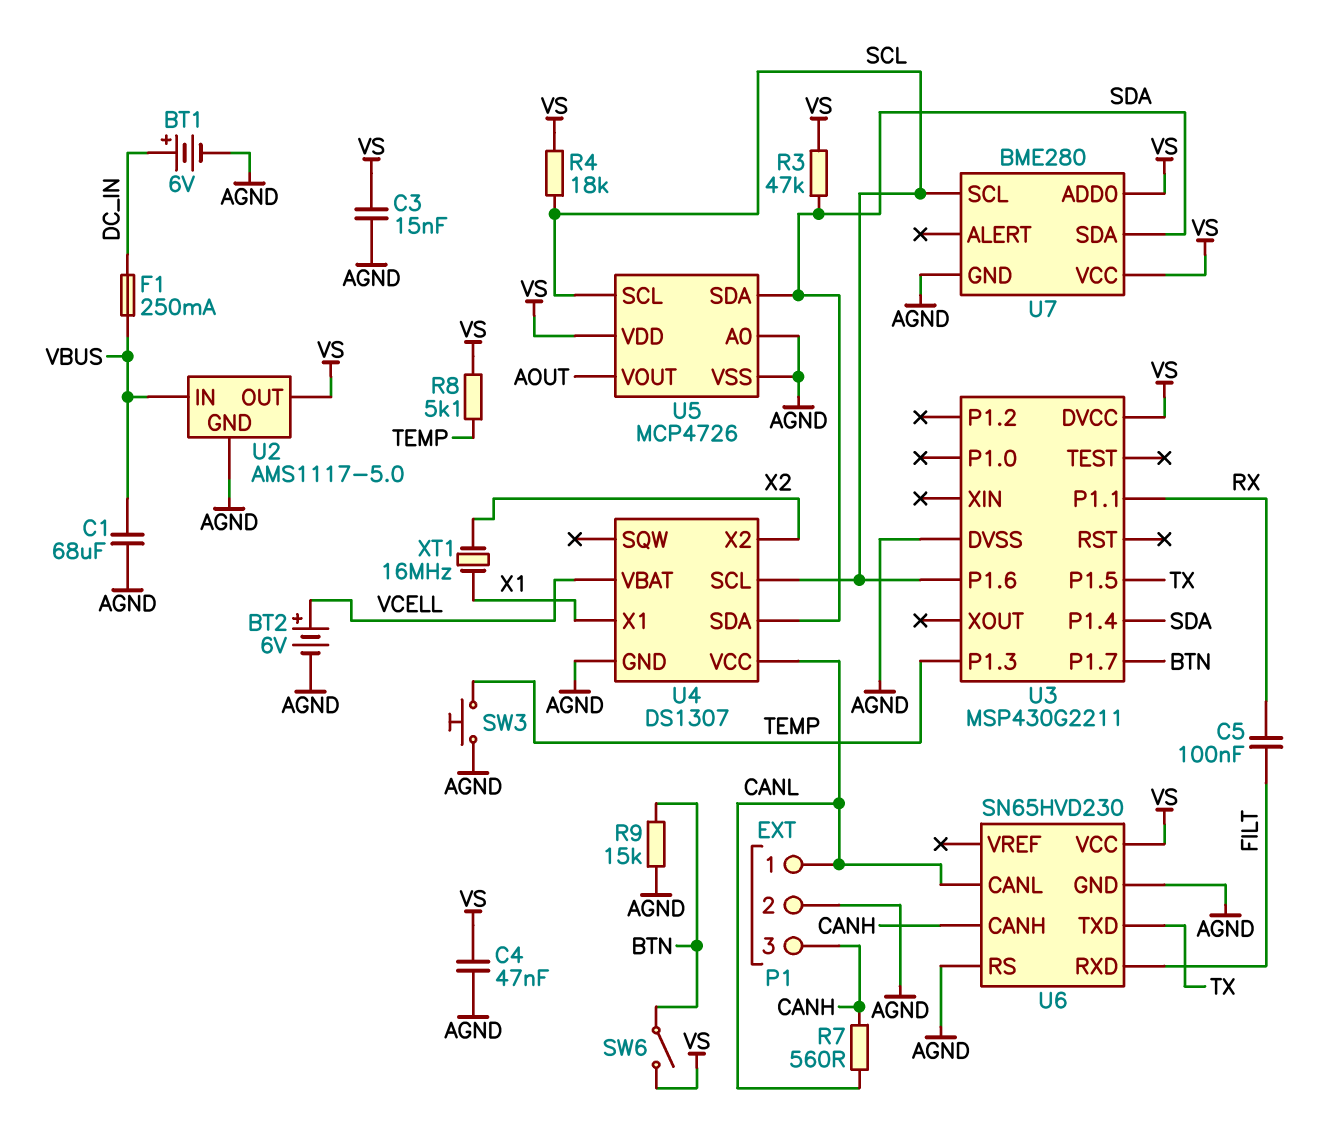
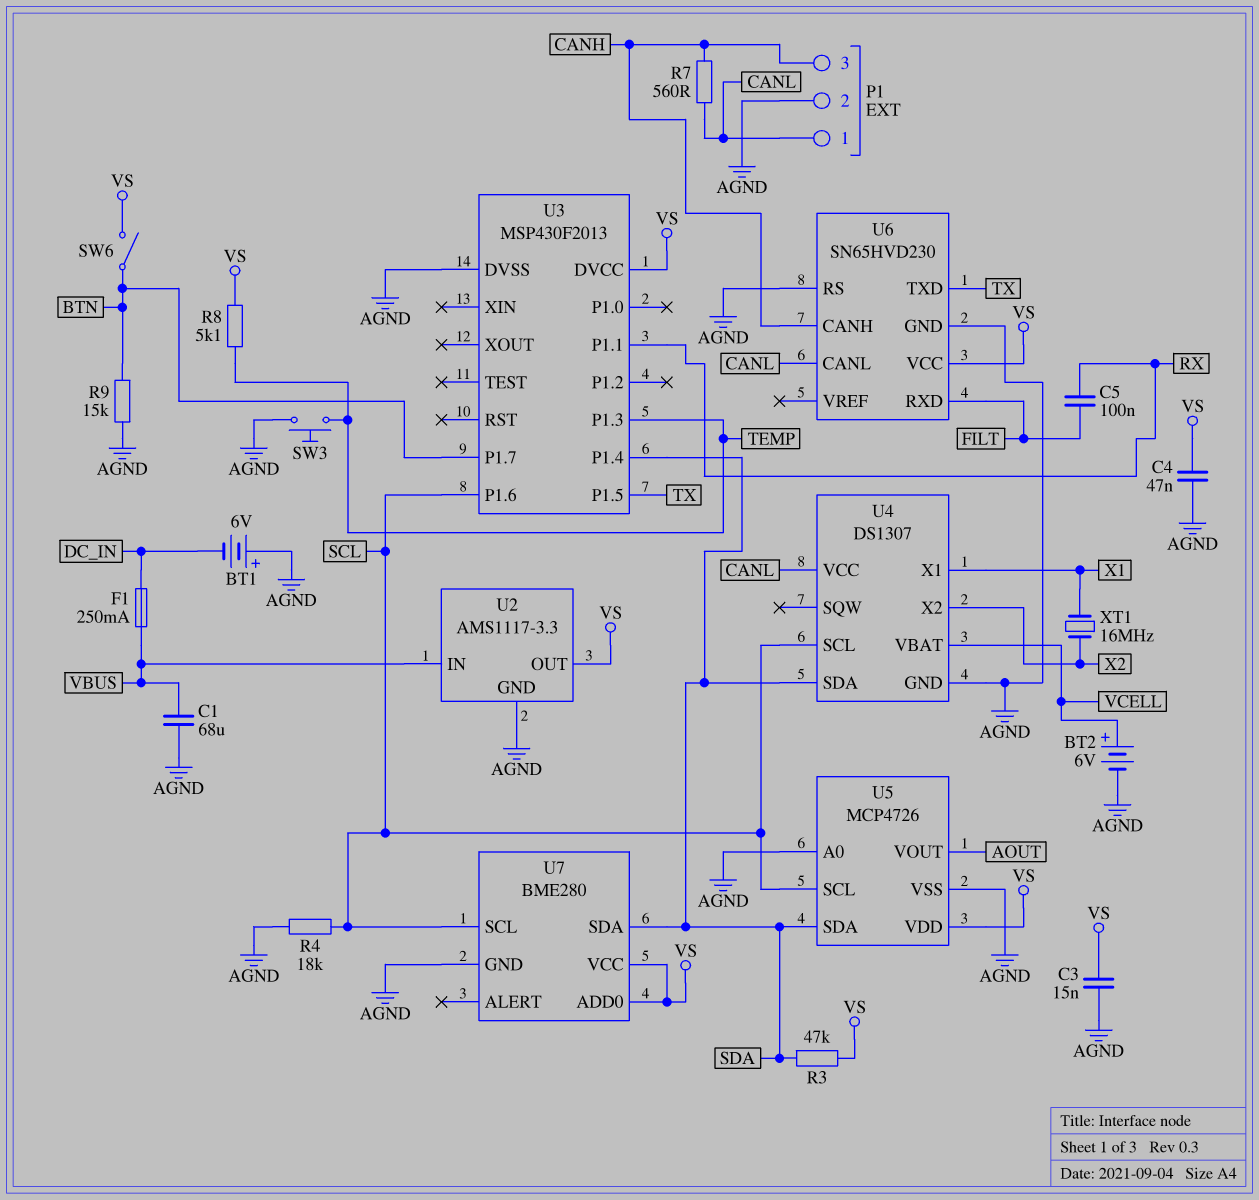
BT1: 6V (plus DC_IN, minus AGND) -> 6V (plus AGND, minus DC_IN)
R4: 18k (SCL, VS) -> 18k (AGND, SCL)
U2: AMS1117-5.0 -> AMS1117-3.3
U3: MSP430G2211 -> MSP430F2013

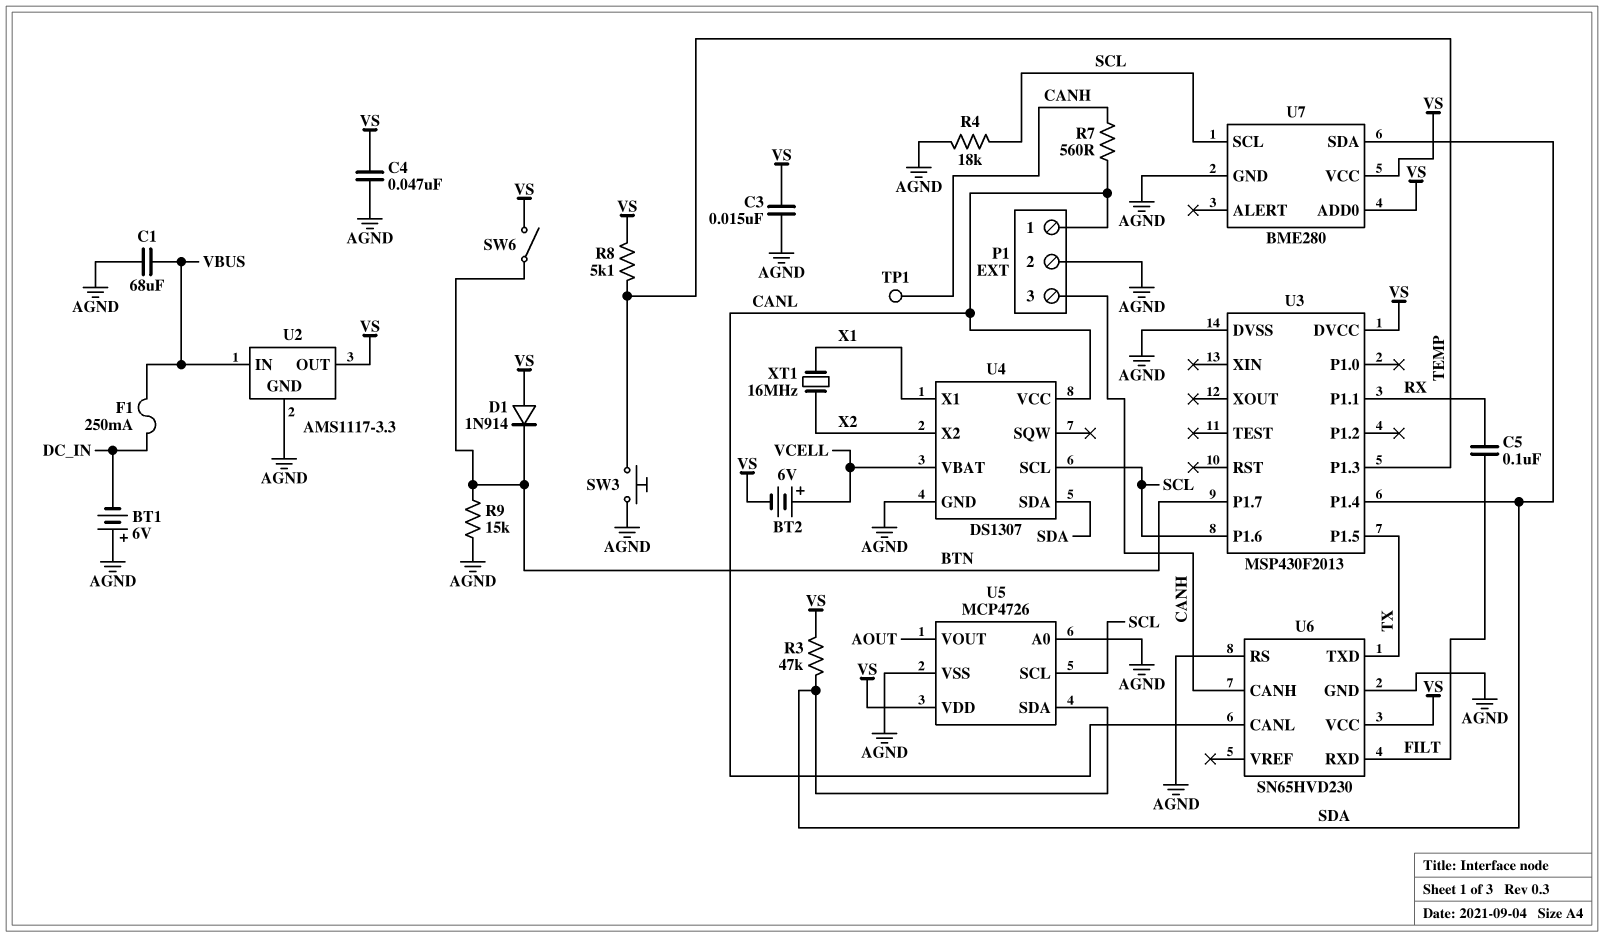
BT2: 6V (plus VCELL, minus AGND) -> 6V (plus VCELL, minus VS)
D1: none -> diode 1N914 (A VS, K BTN)
TP1: none -> test point (CANH)

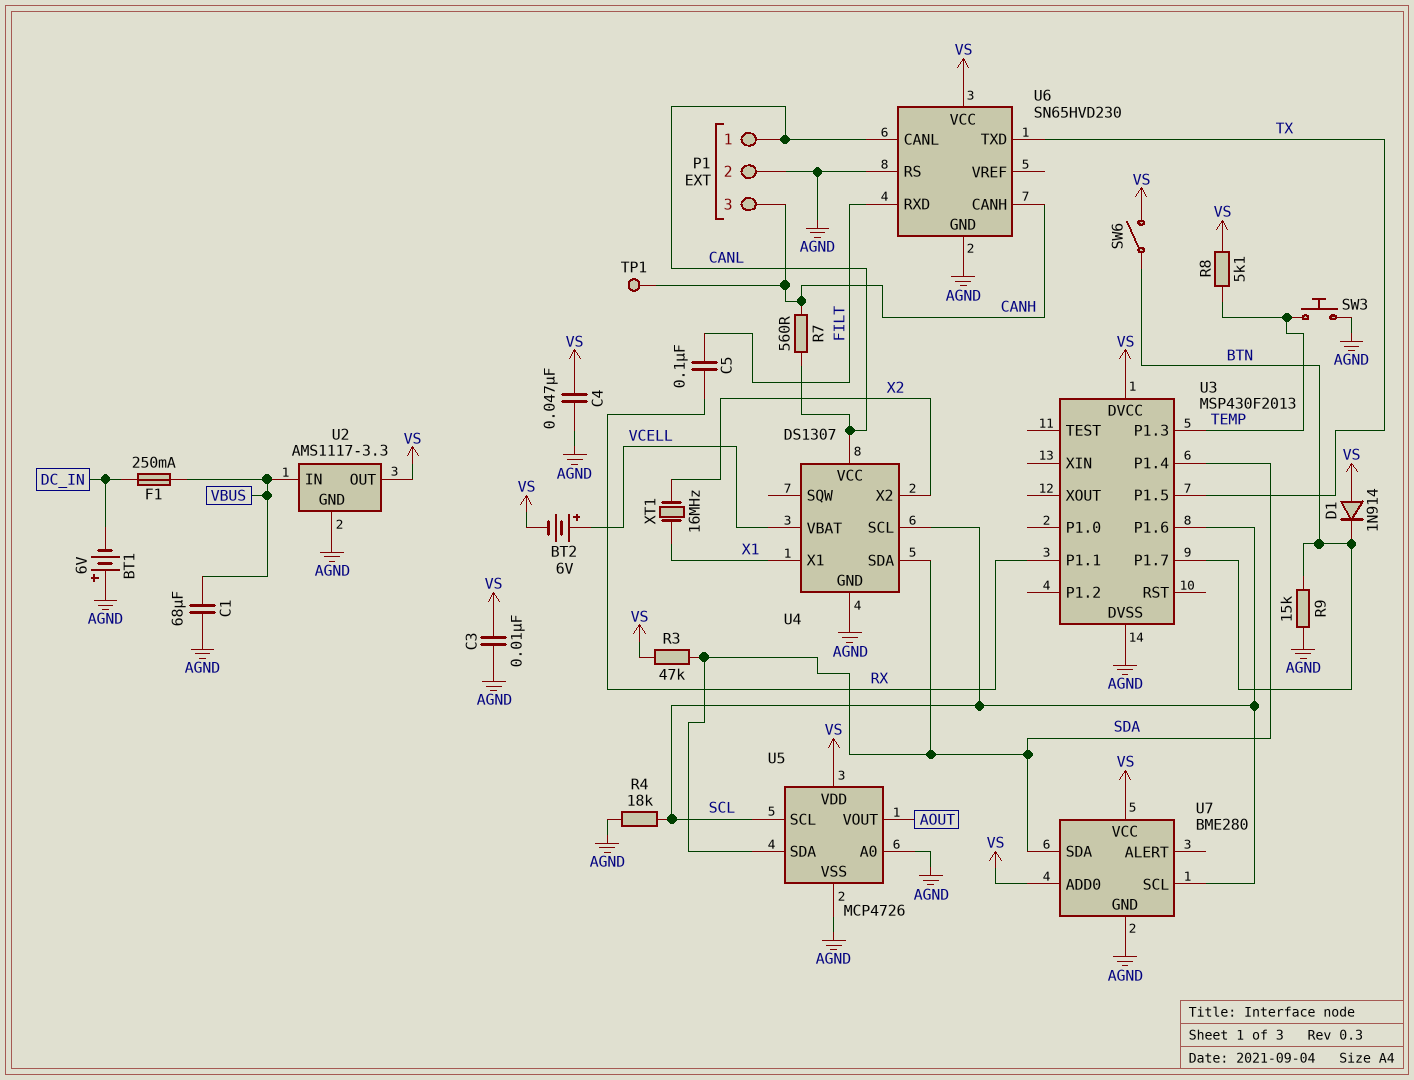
C3: 15nF (AGND, VS) -> 10nF (AGND, VS)

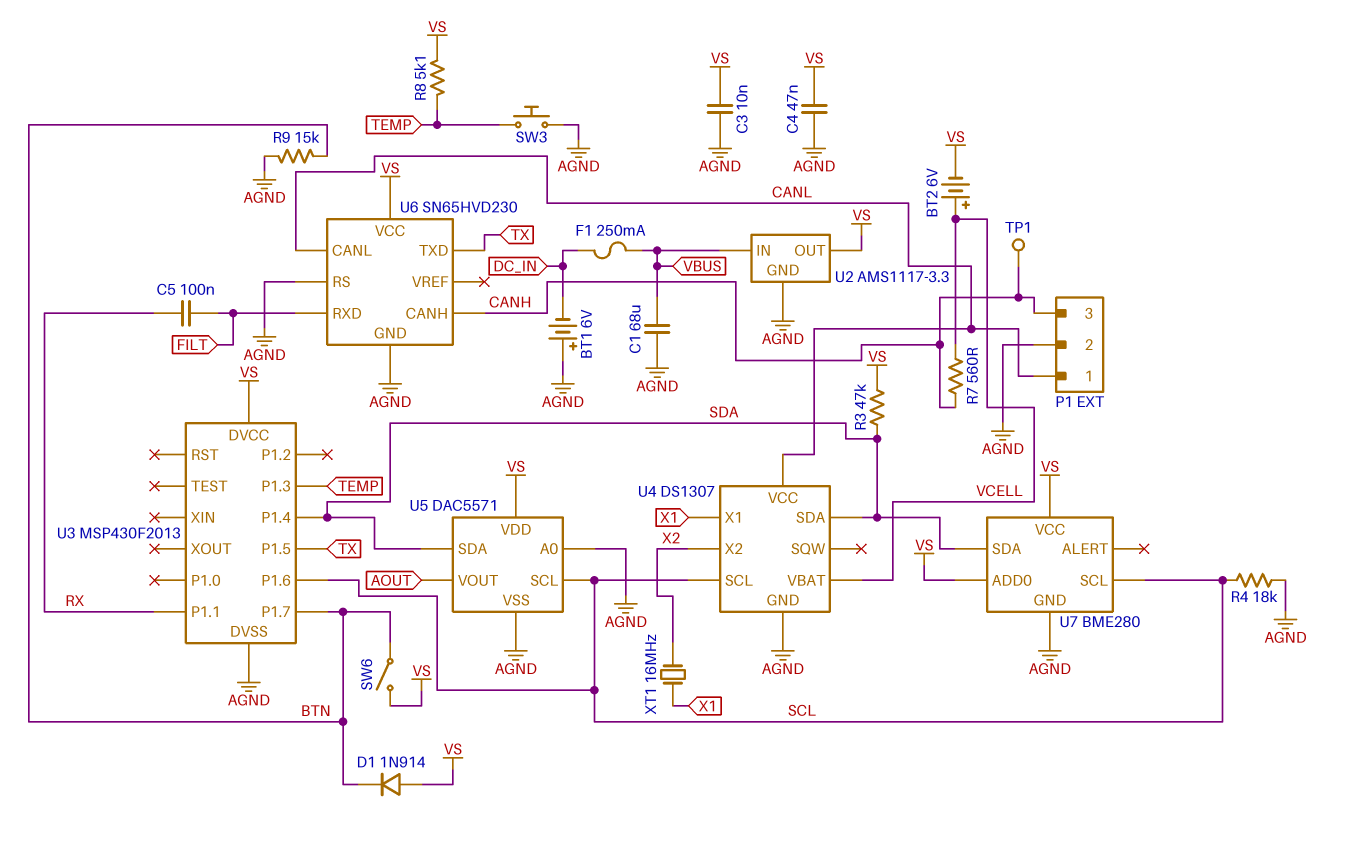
R7: 560 (CANH, CANL) -> 560 (CANH, VCELL)
U5: MCP4726 -> DAC5571

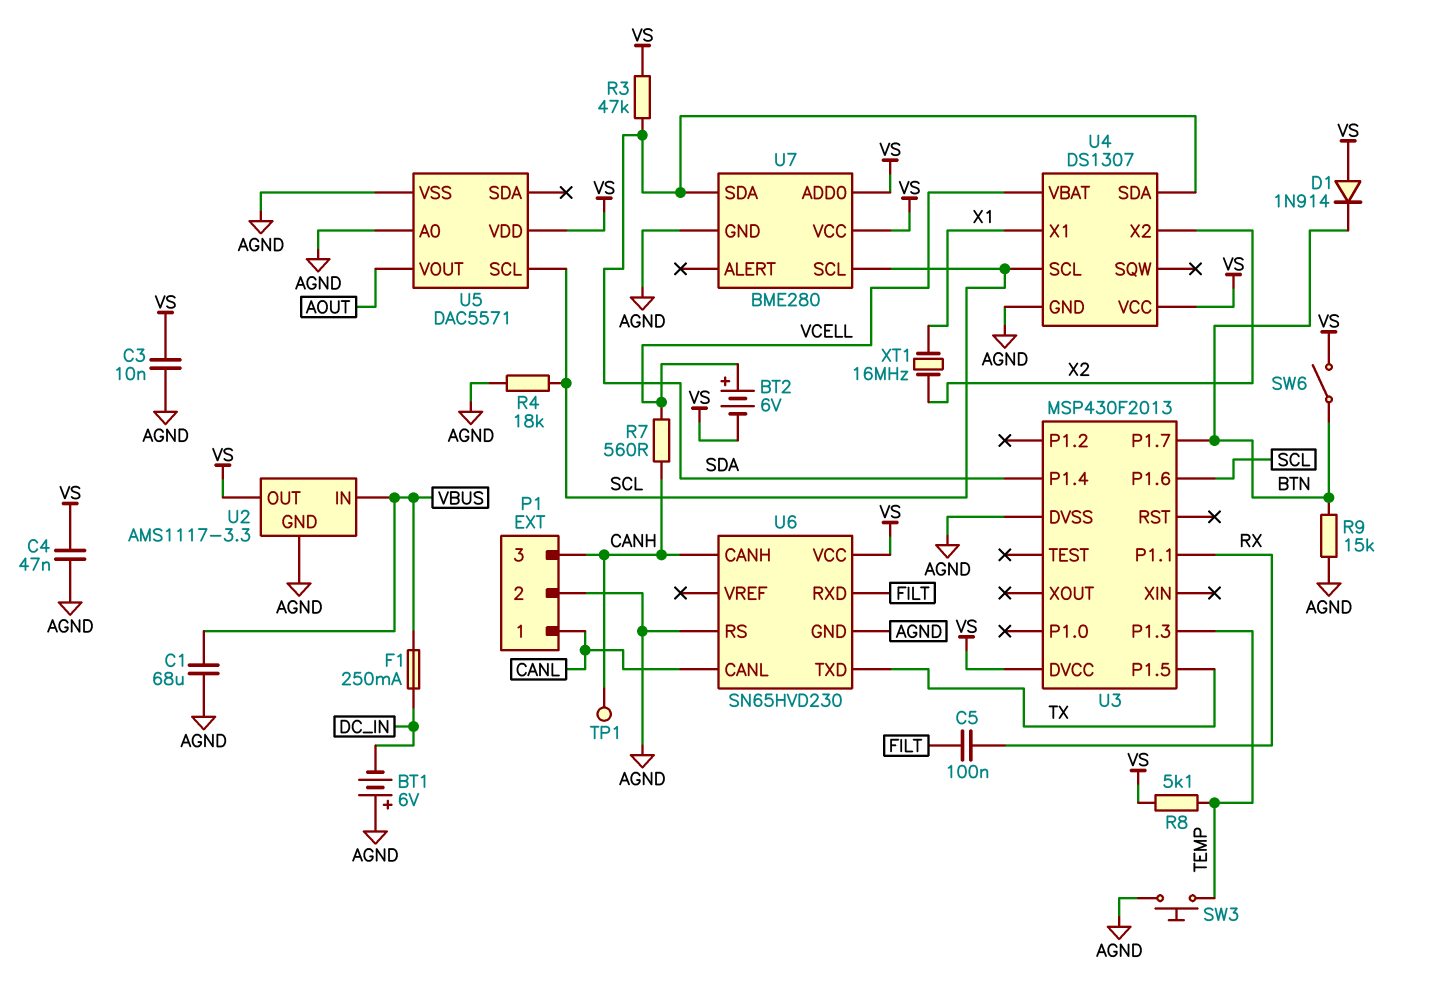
U4 pin VCC: CANL -> VS
U5 pin SDA: SDA -> none

